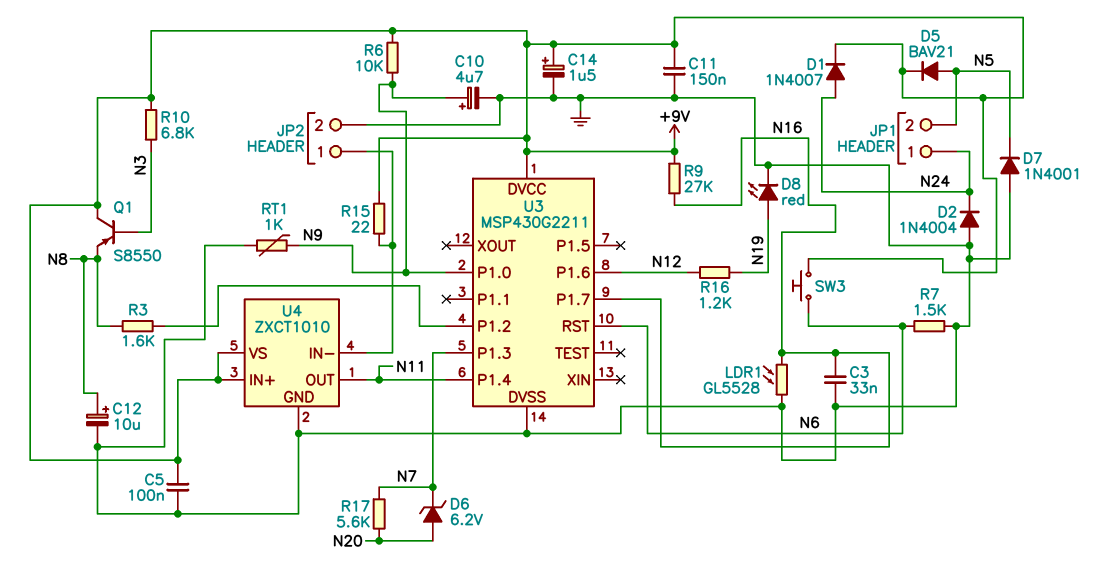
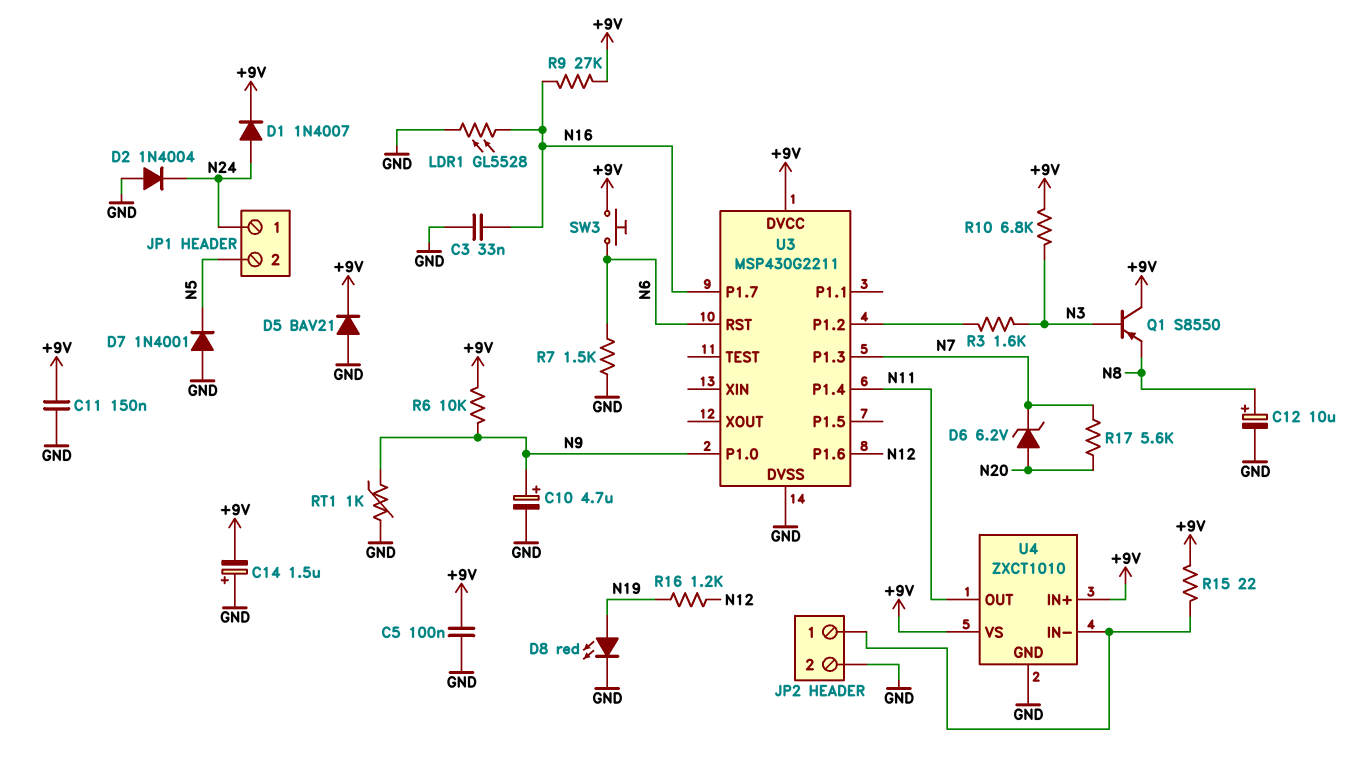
C14: 1.5uF (plus +9V, minus GND) -> 1.5uF (plus GND, minus +9V)
D5: diode BAV21 (A N5, K +9V) -> diode BAV21 (A GND, K +9V)
R3: 1.6k (N8, U3/P1.2) -> 1.6k (N3, U3/P1.2)

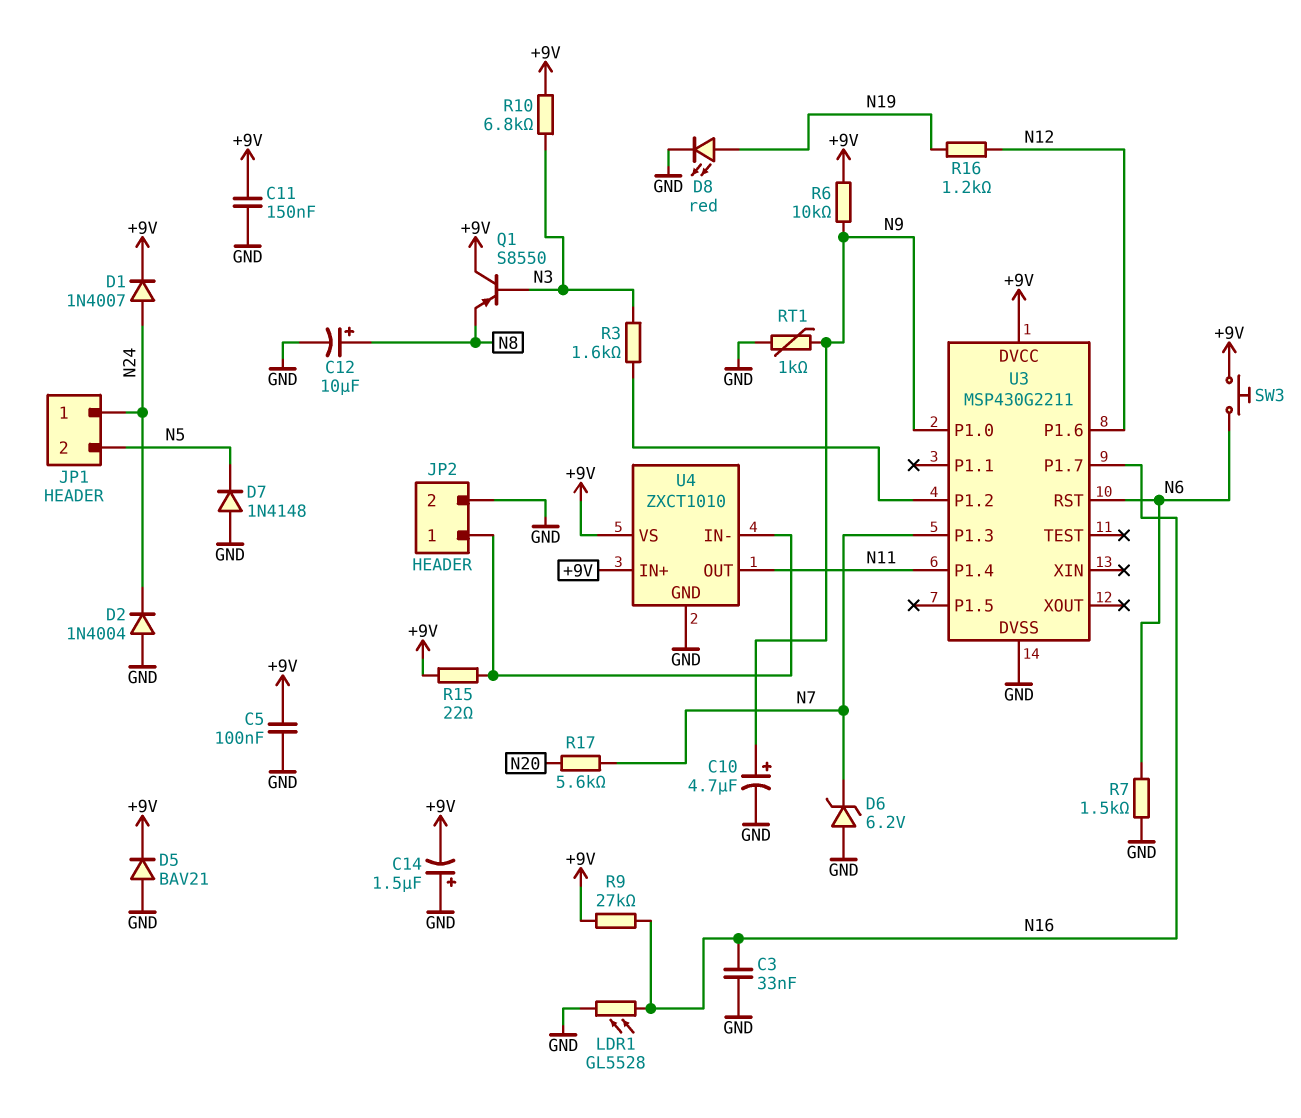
D6: zener 6.2V (A N20, K N7) -> zener 6.2V (A GND, K N7)
D7: diode 1N4001 (A GND, K N5) -> diode 1N4148 (A GND, K N5)

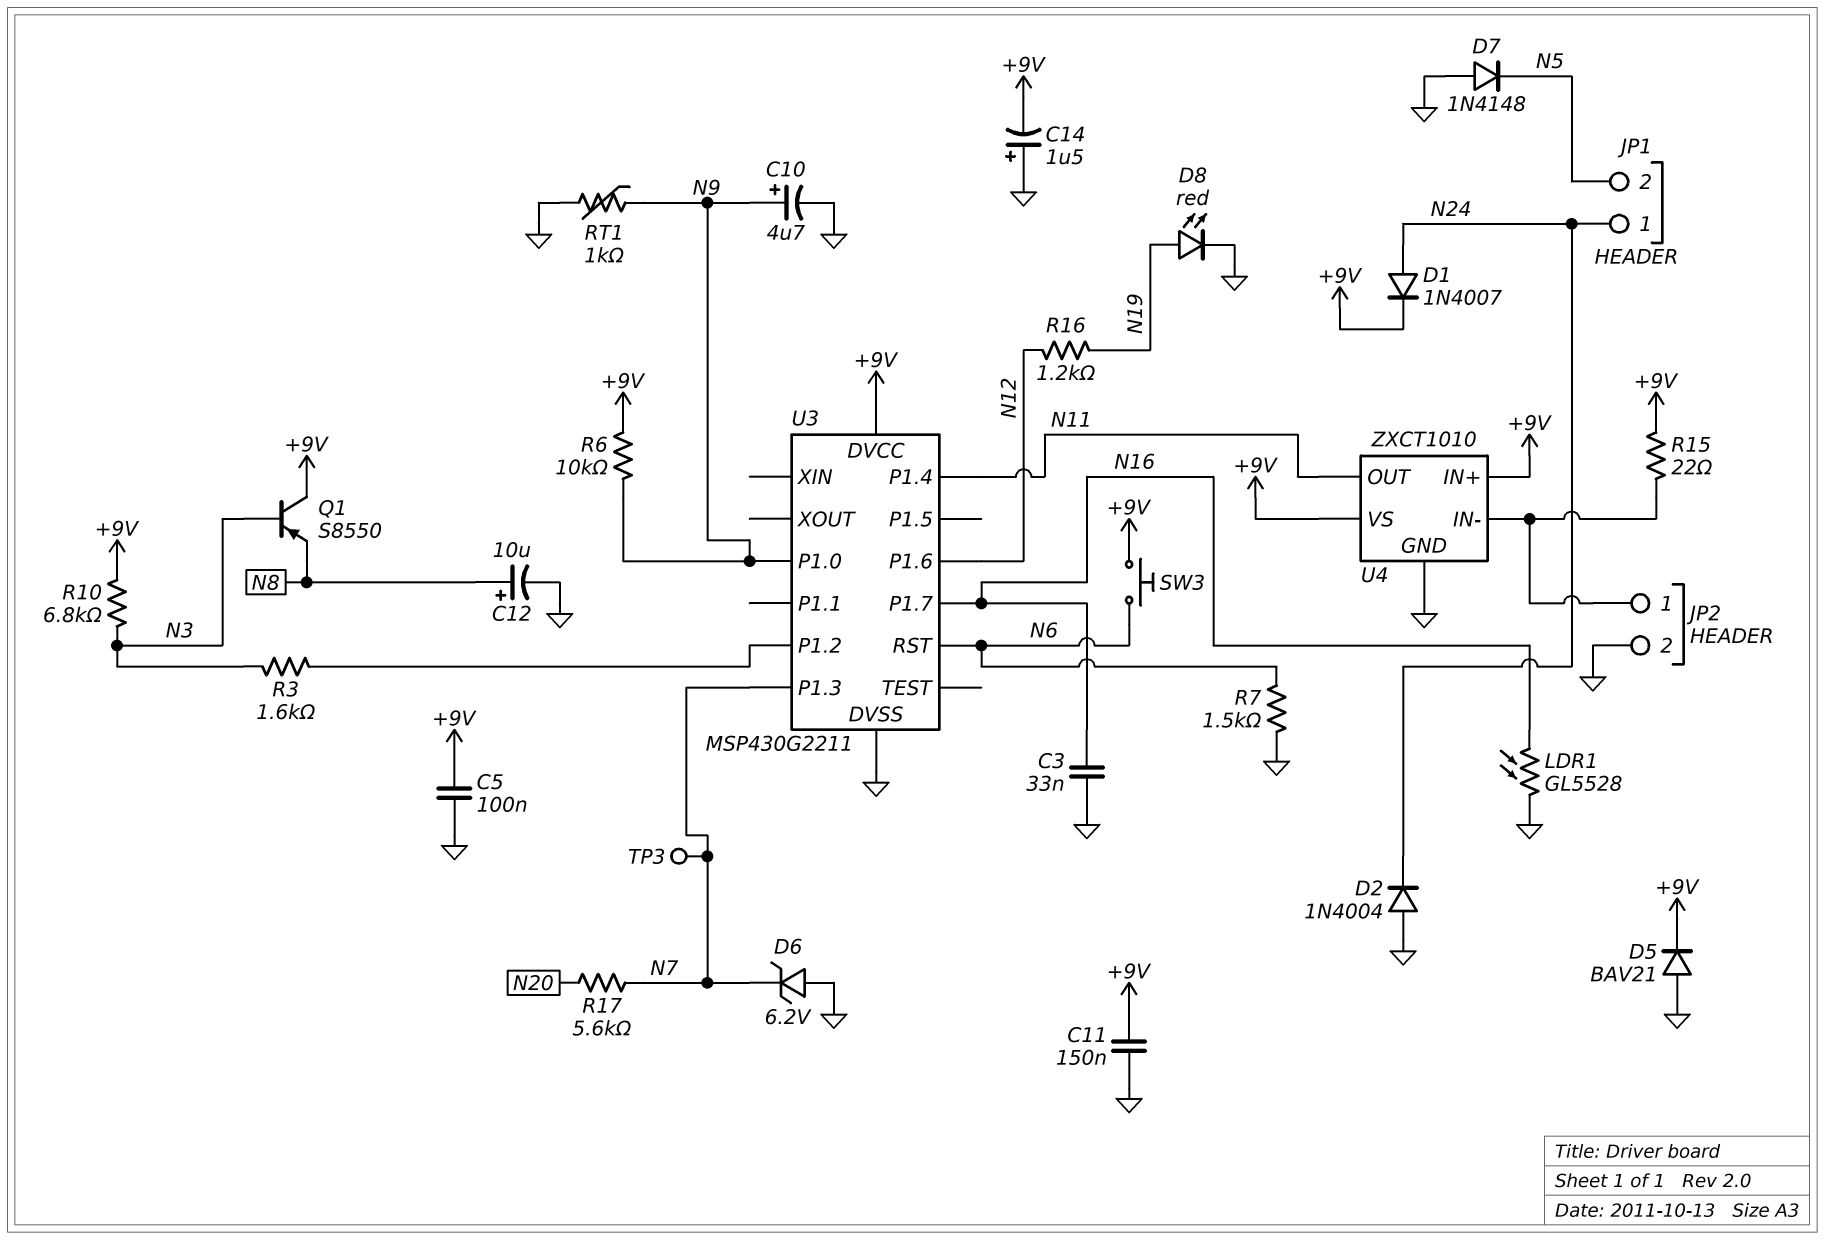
R9: 27k (+9V, N16) -> none
TP3: none -> test point (N7)

